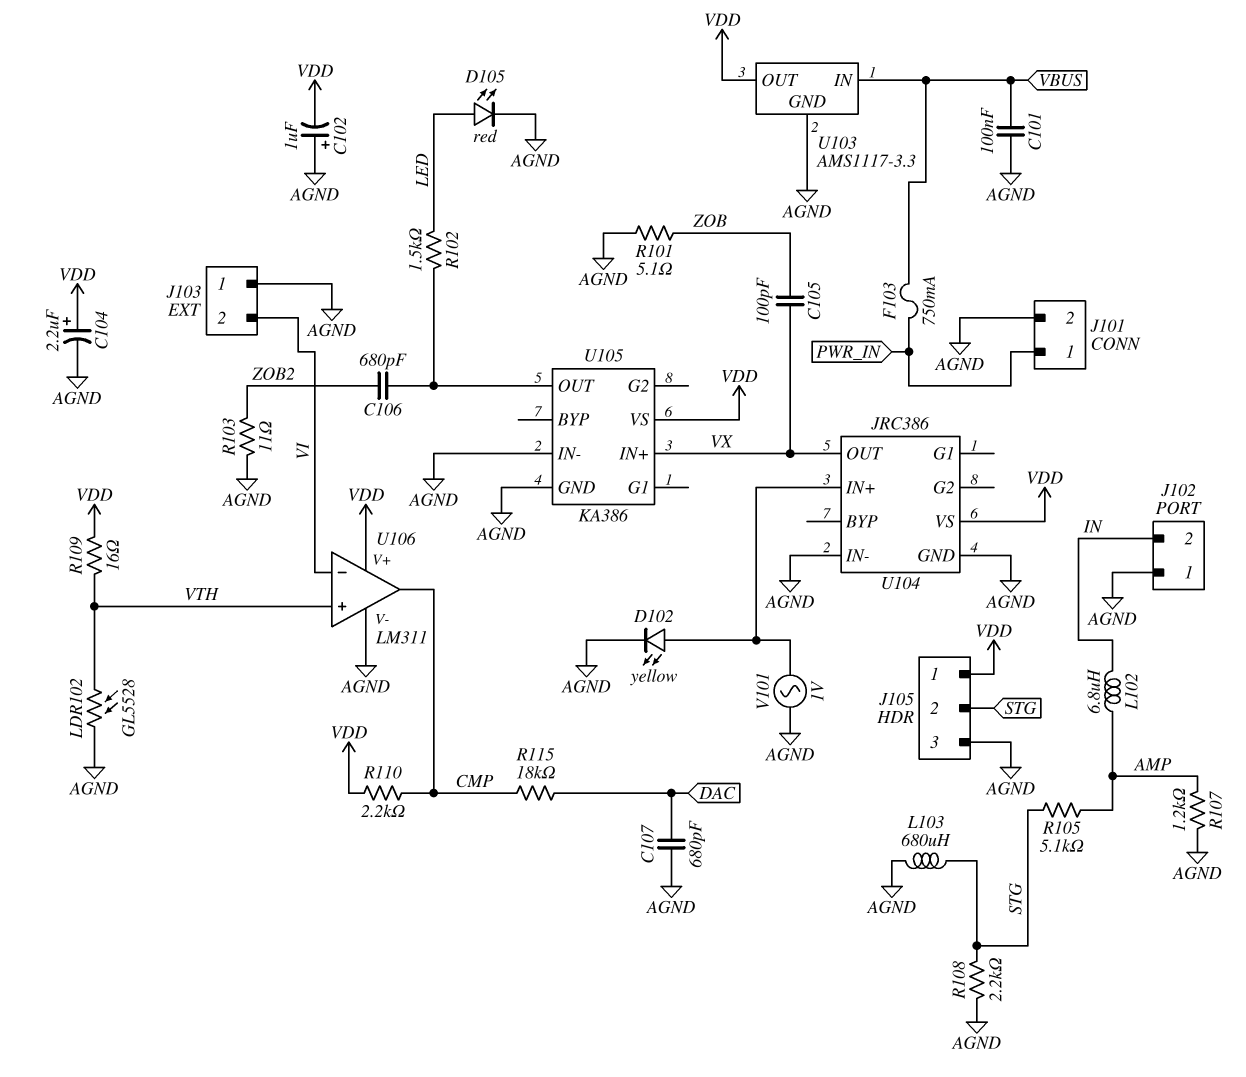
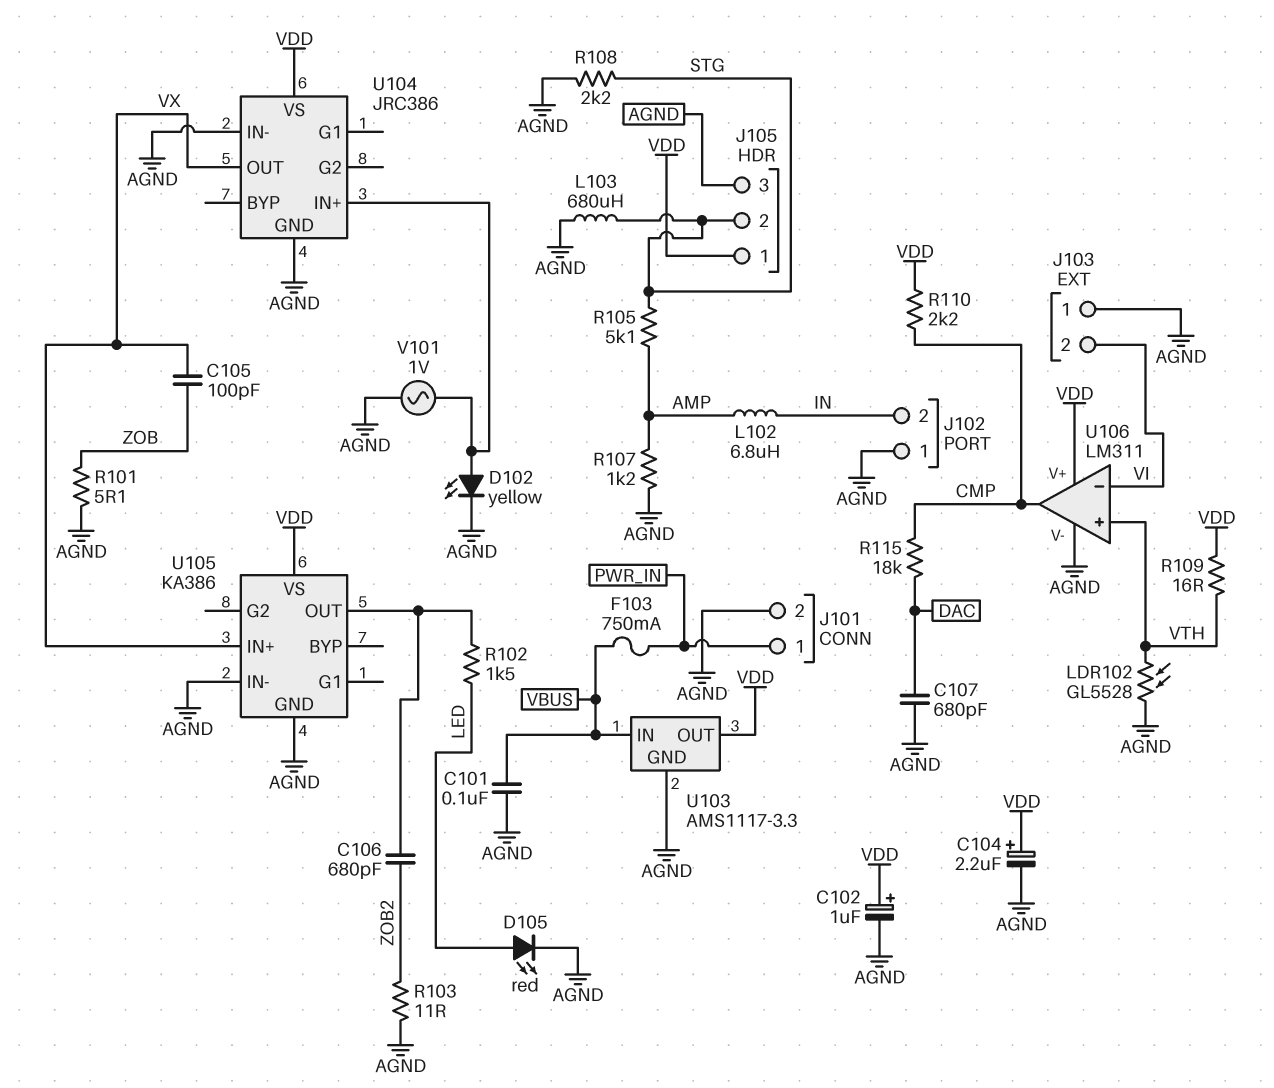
C102: 1uF (plus AGND, minus VDD) -> 1uF (plus VDD, minus AGND)

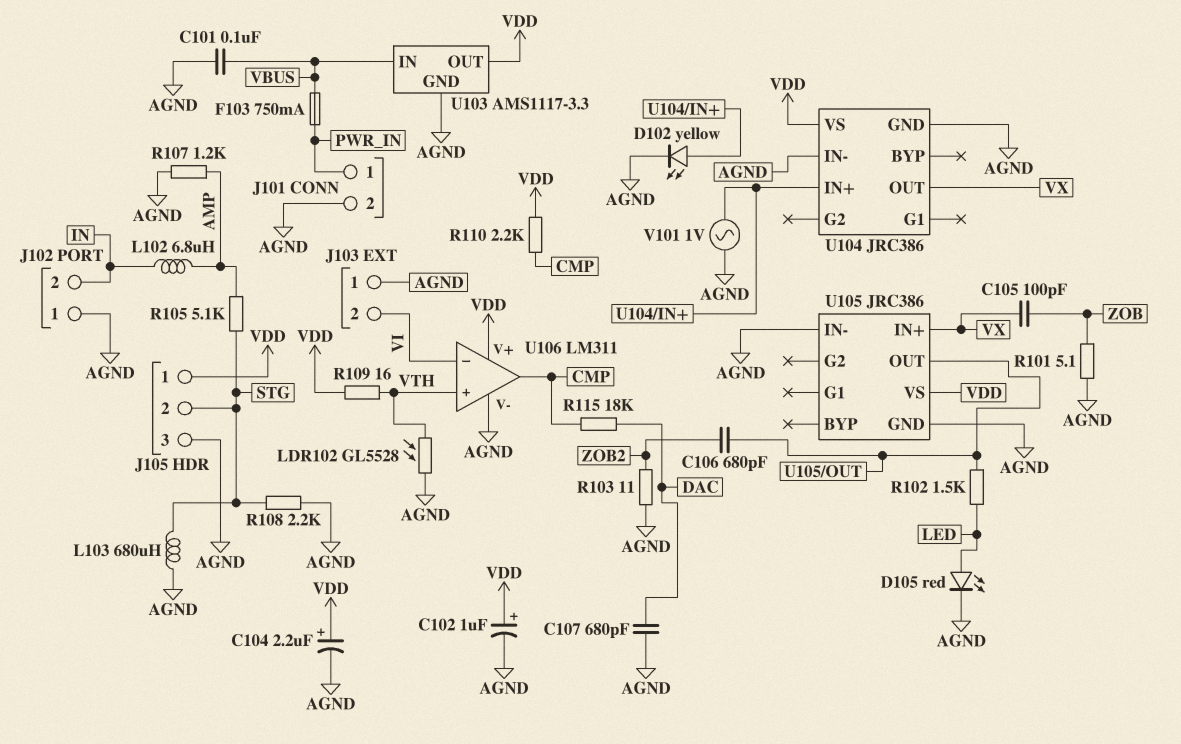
U105: KA386 -> JRC386

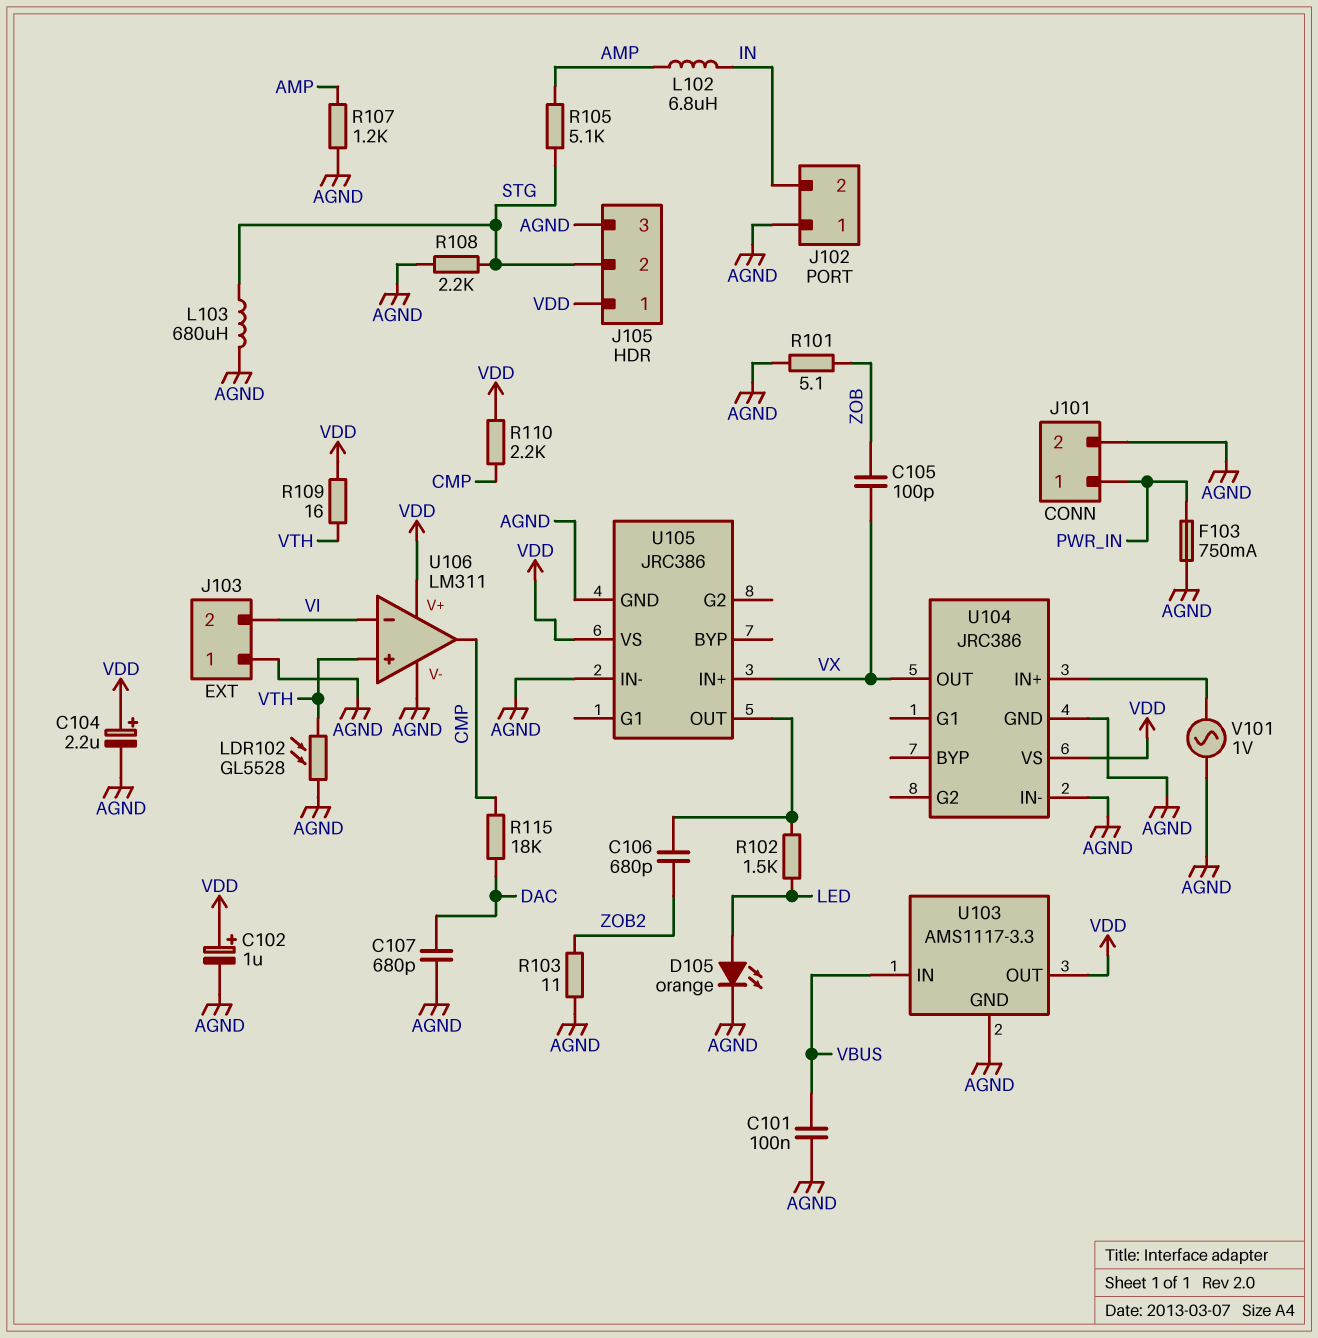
D102: LED yellow (A U104/IN+, K AGND) -> none
D105: LED red (A LED, K AGND) -> LED orange (A LED, K AGND)
F103: 750mA (PWR_IN, VBUS) -> 750mA (AGND, PWR_IN)

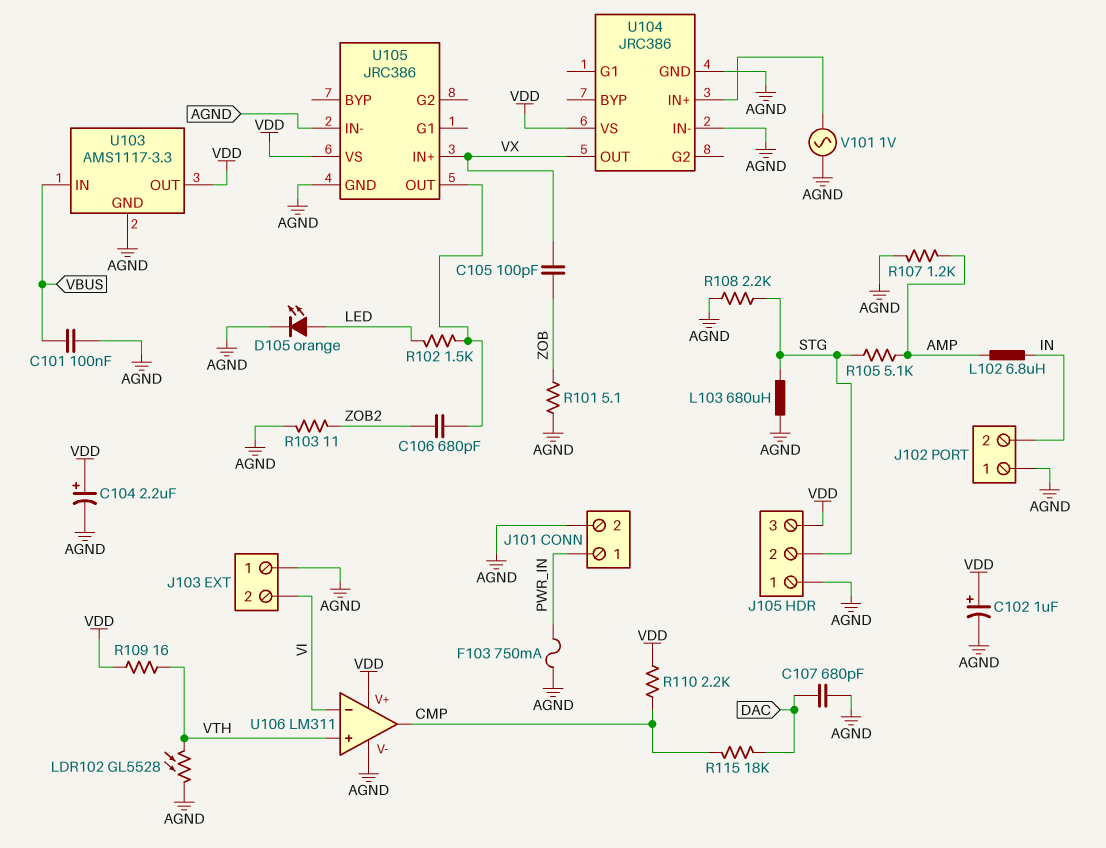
J105 pin 1: VDD -> AGND
J105 pin 3: AGND -> VDD

